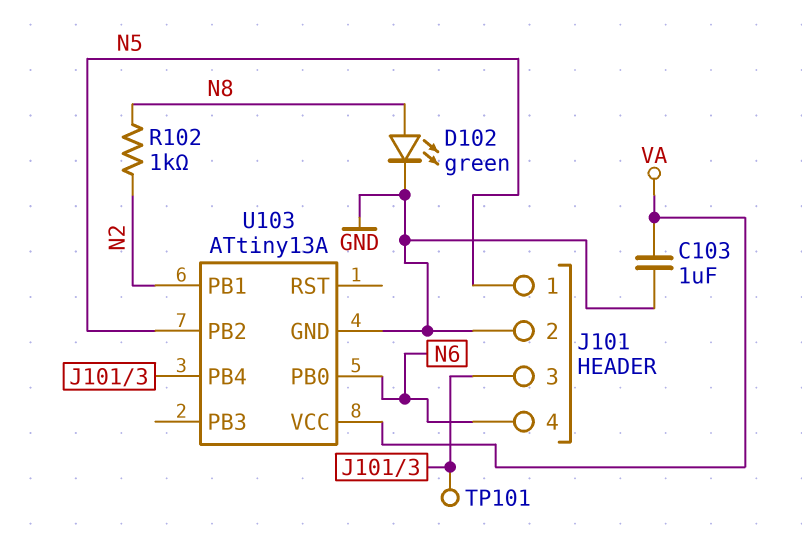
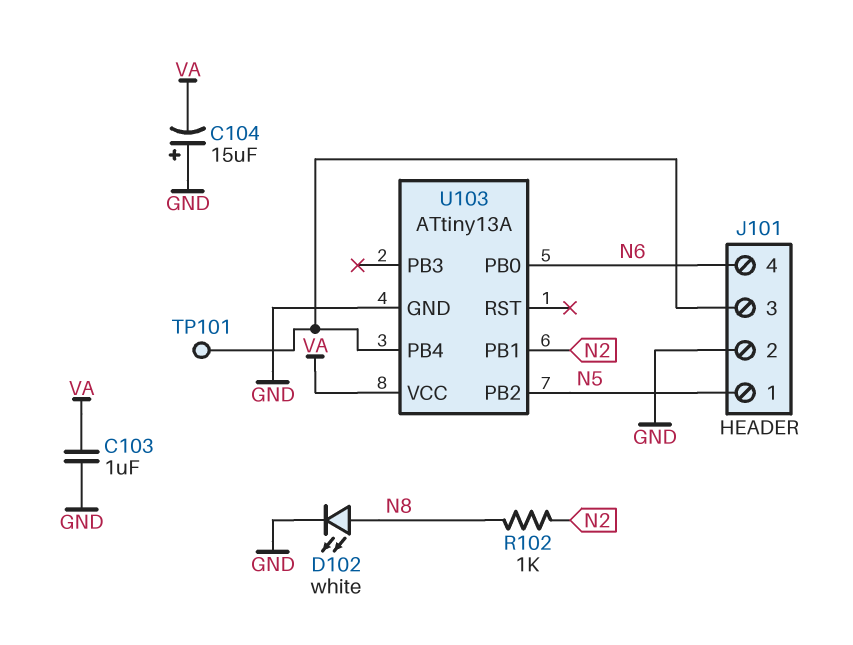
C104: none -> 15uF (plus GND, minus VA)
D102: LED green (A N8, K GND) -> LED white (A N8, K GND)

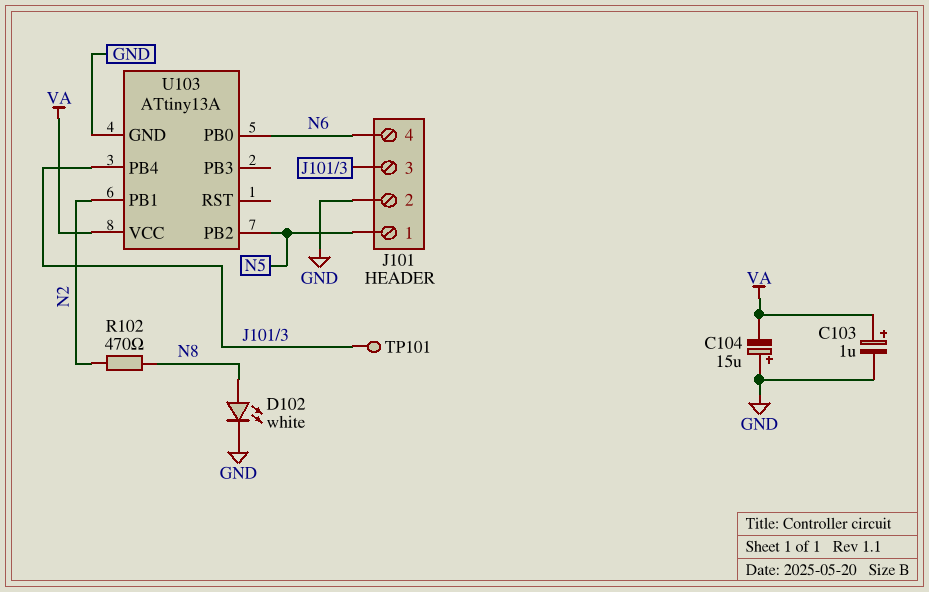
C103: 1uF (GND, VA) -> 1uF (plus VA, minus GND)
R102: 1k (N2, N8) -> 470 (N2, N8)

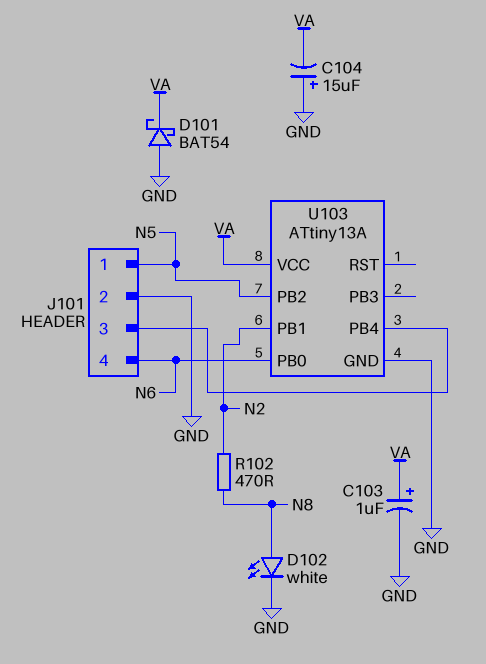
D101: none -> schottky BAT54 (A GND, K VA)
TP101: test point (J101/3) -> none

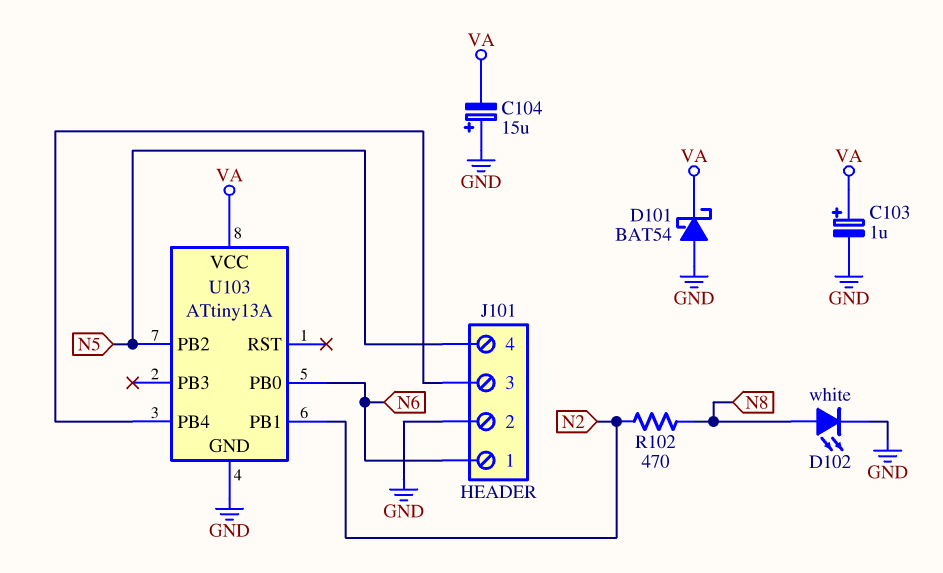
J101 pin 1: N5 -> N6
J101 pin 4: N6 -> N5

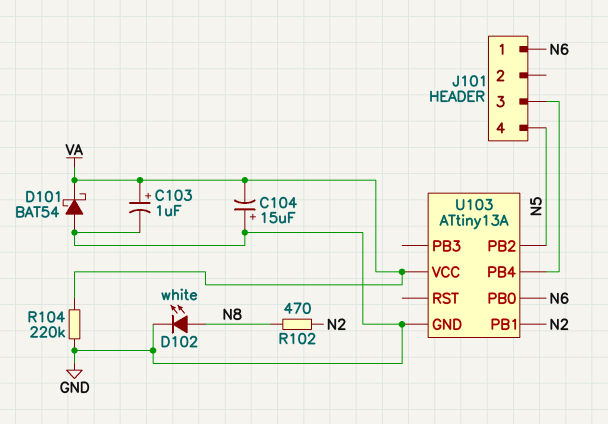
J101 pin 2: GND -> none
R104: none -> 220k (GND, VA)

